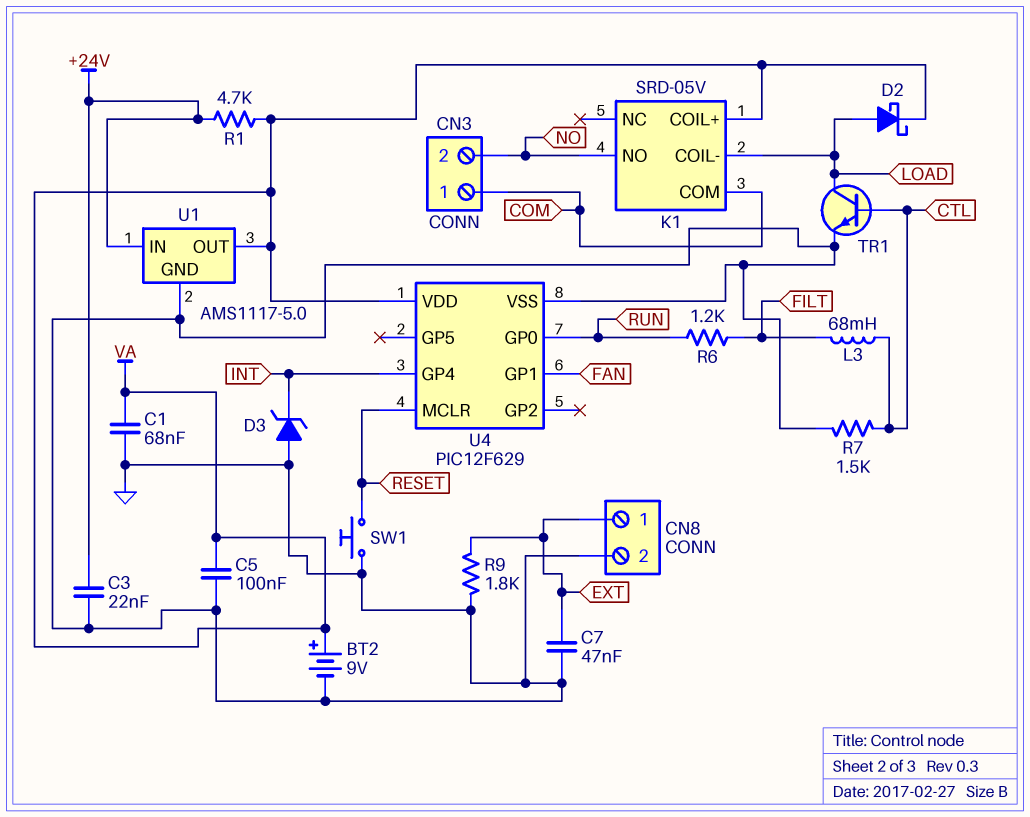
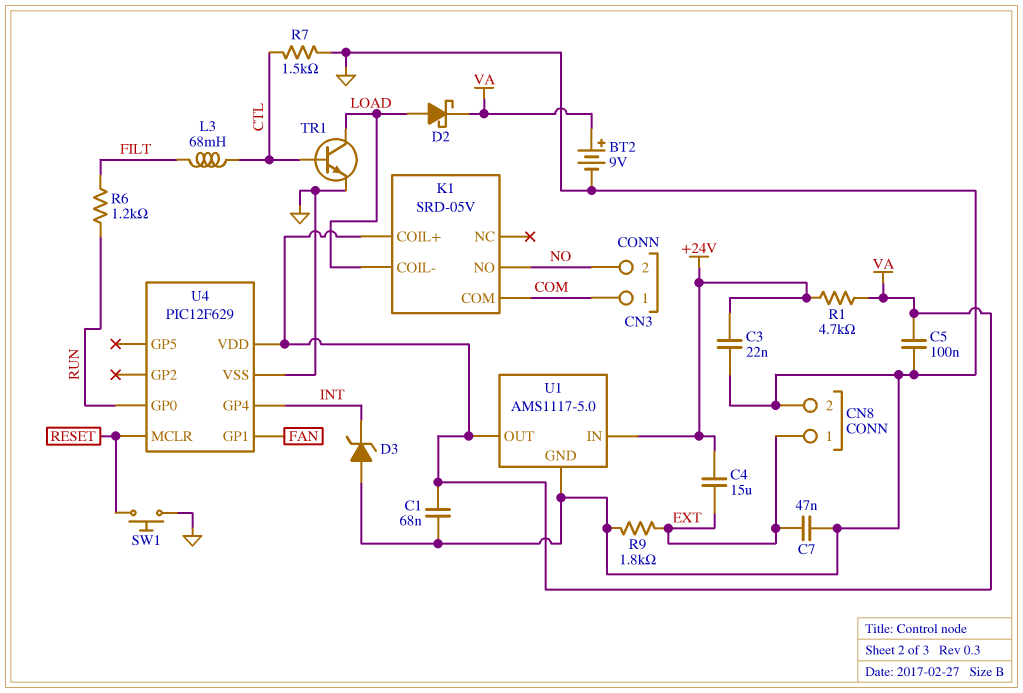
C4: none -> 15uF (+24V, EXT)

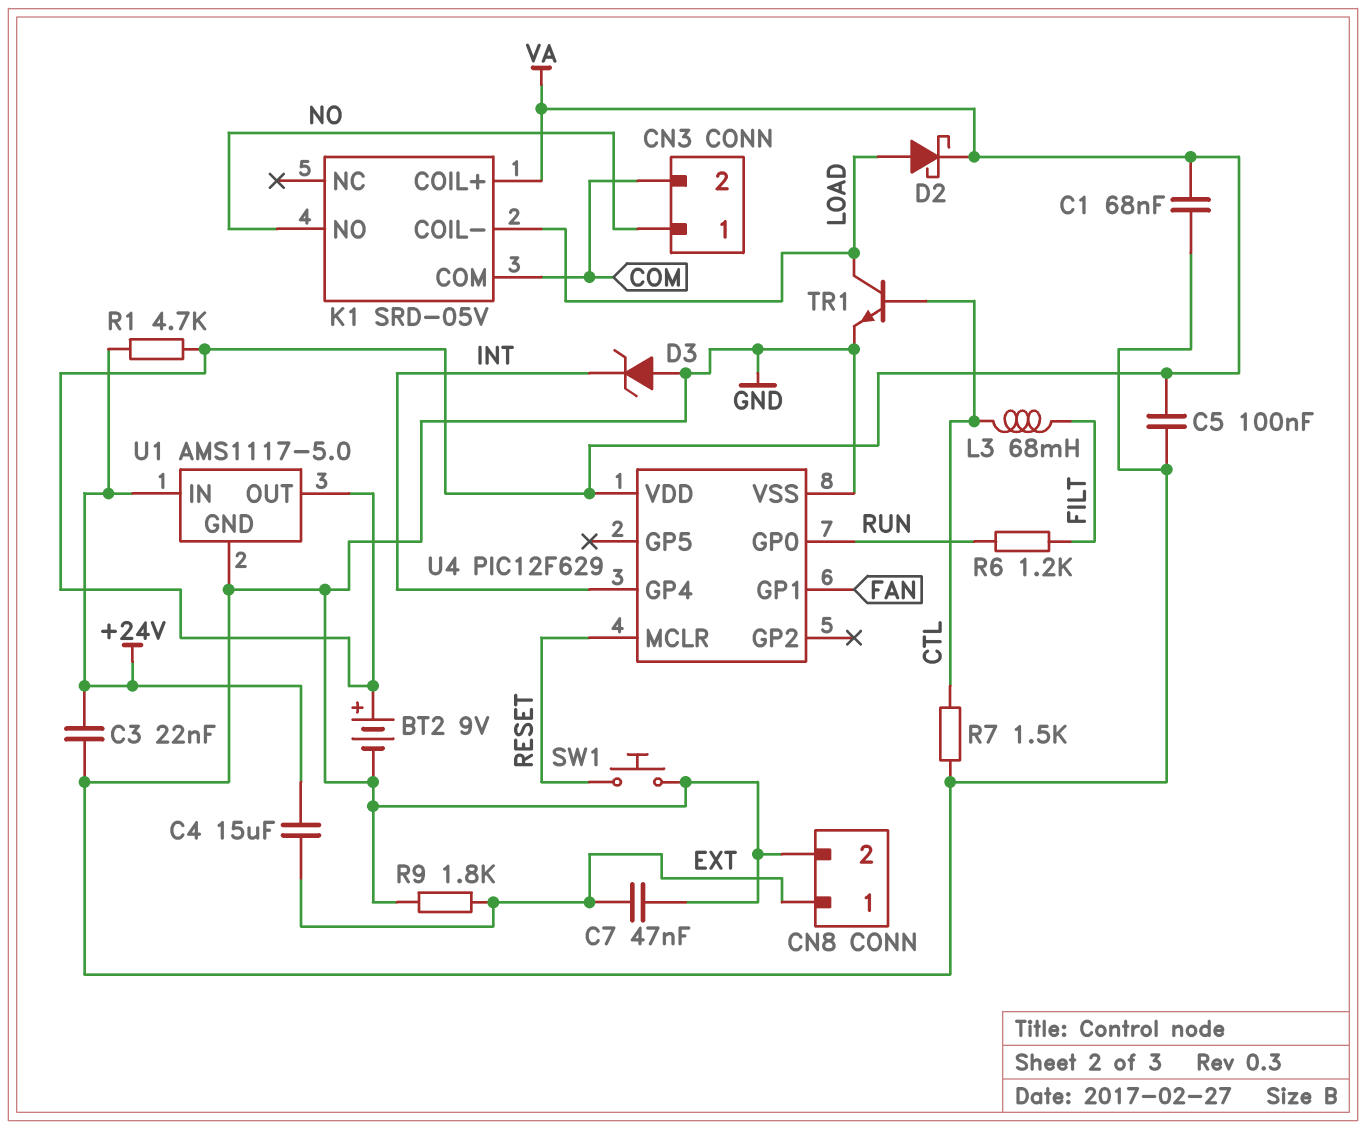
CN3 pin 1: COM -> NO
CN3 pin 2: NO -> COM

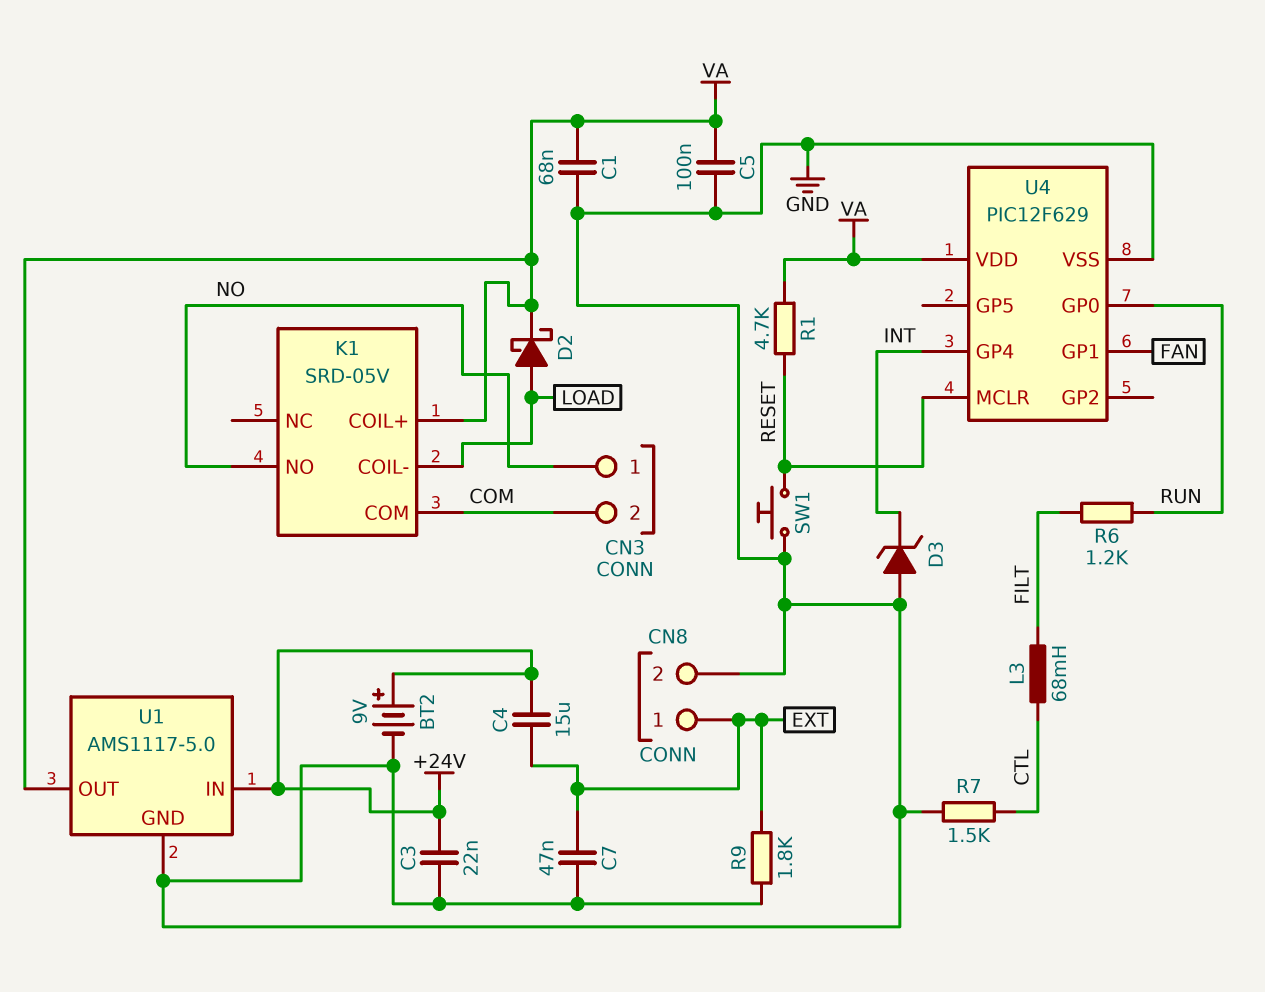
BT2: 9V (plus VA, minus GND) -> 9V (plus +24V, minus GND)
R1: 4.7k (+24V, VA) -> 4.7k (RESET, VA)
TR1: NPN (B CTL, C LOAD, E GND) -> none

